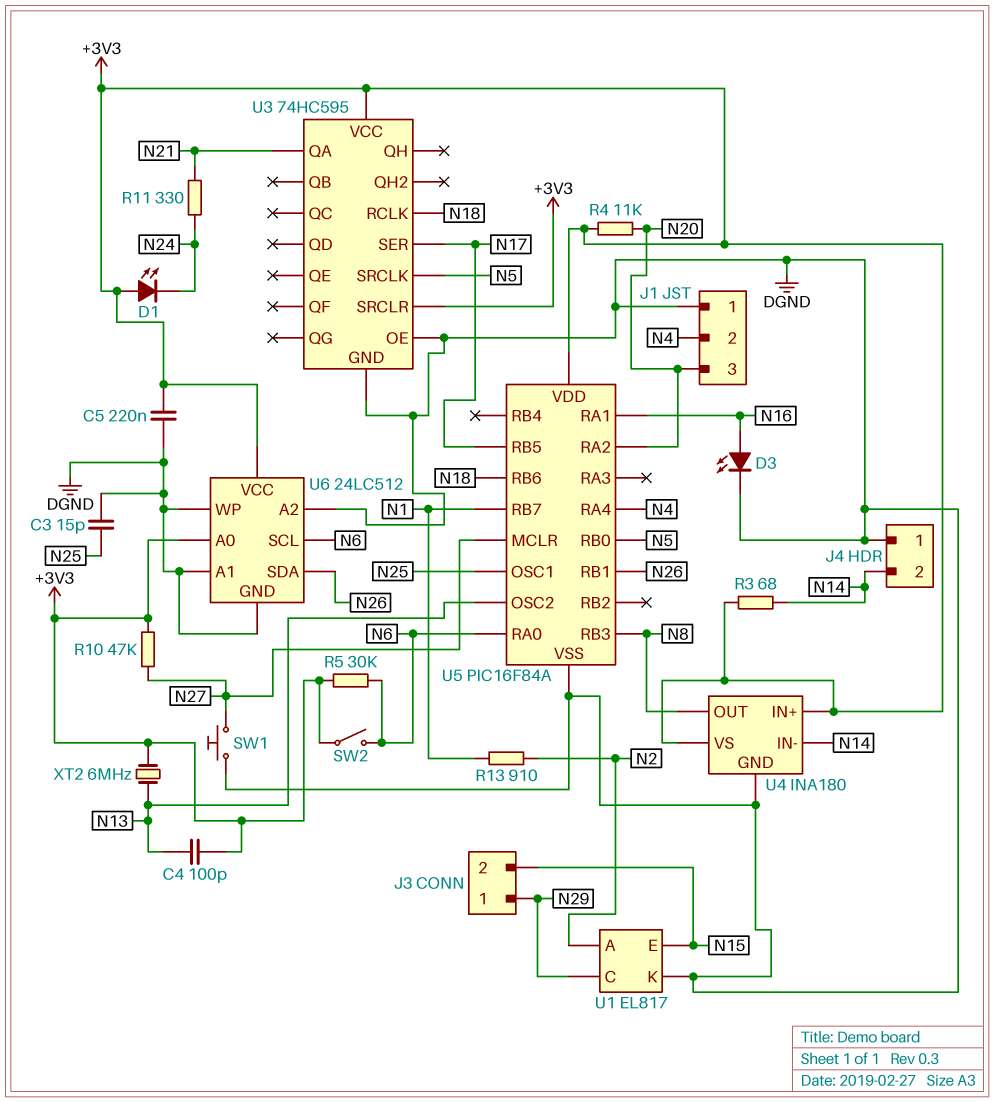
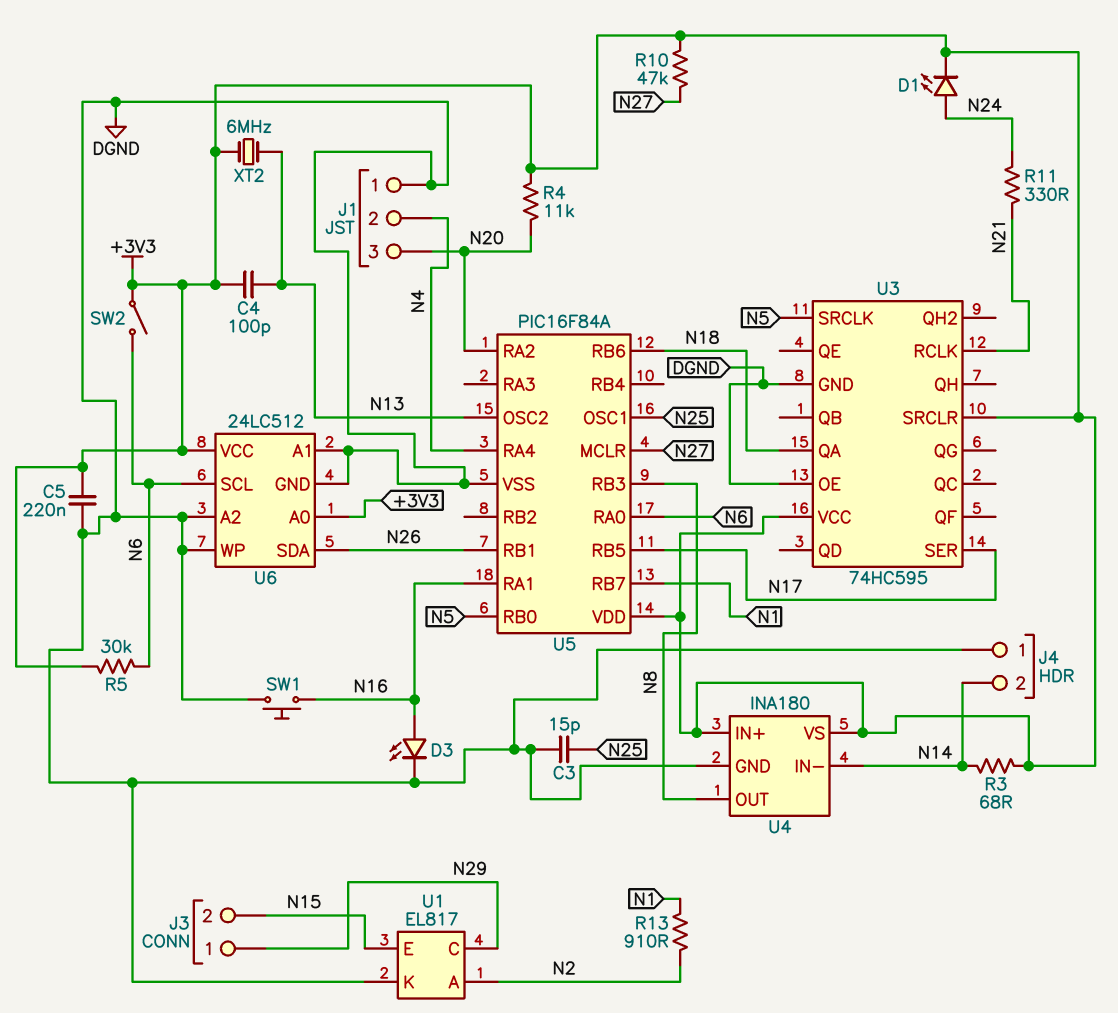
D1: LED (A +3V3, K N24) -> LED (A N24, K +3V3)
SW1: button (DGND, N27) -> button (DGND, N16)
U3 pin QA: N21 -> N18
U3 pin RCLK: N18 -> N21

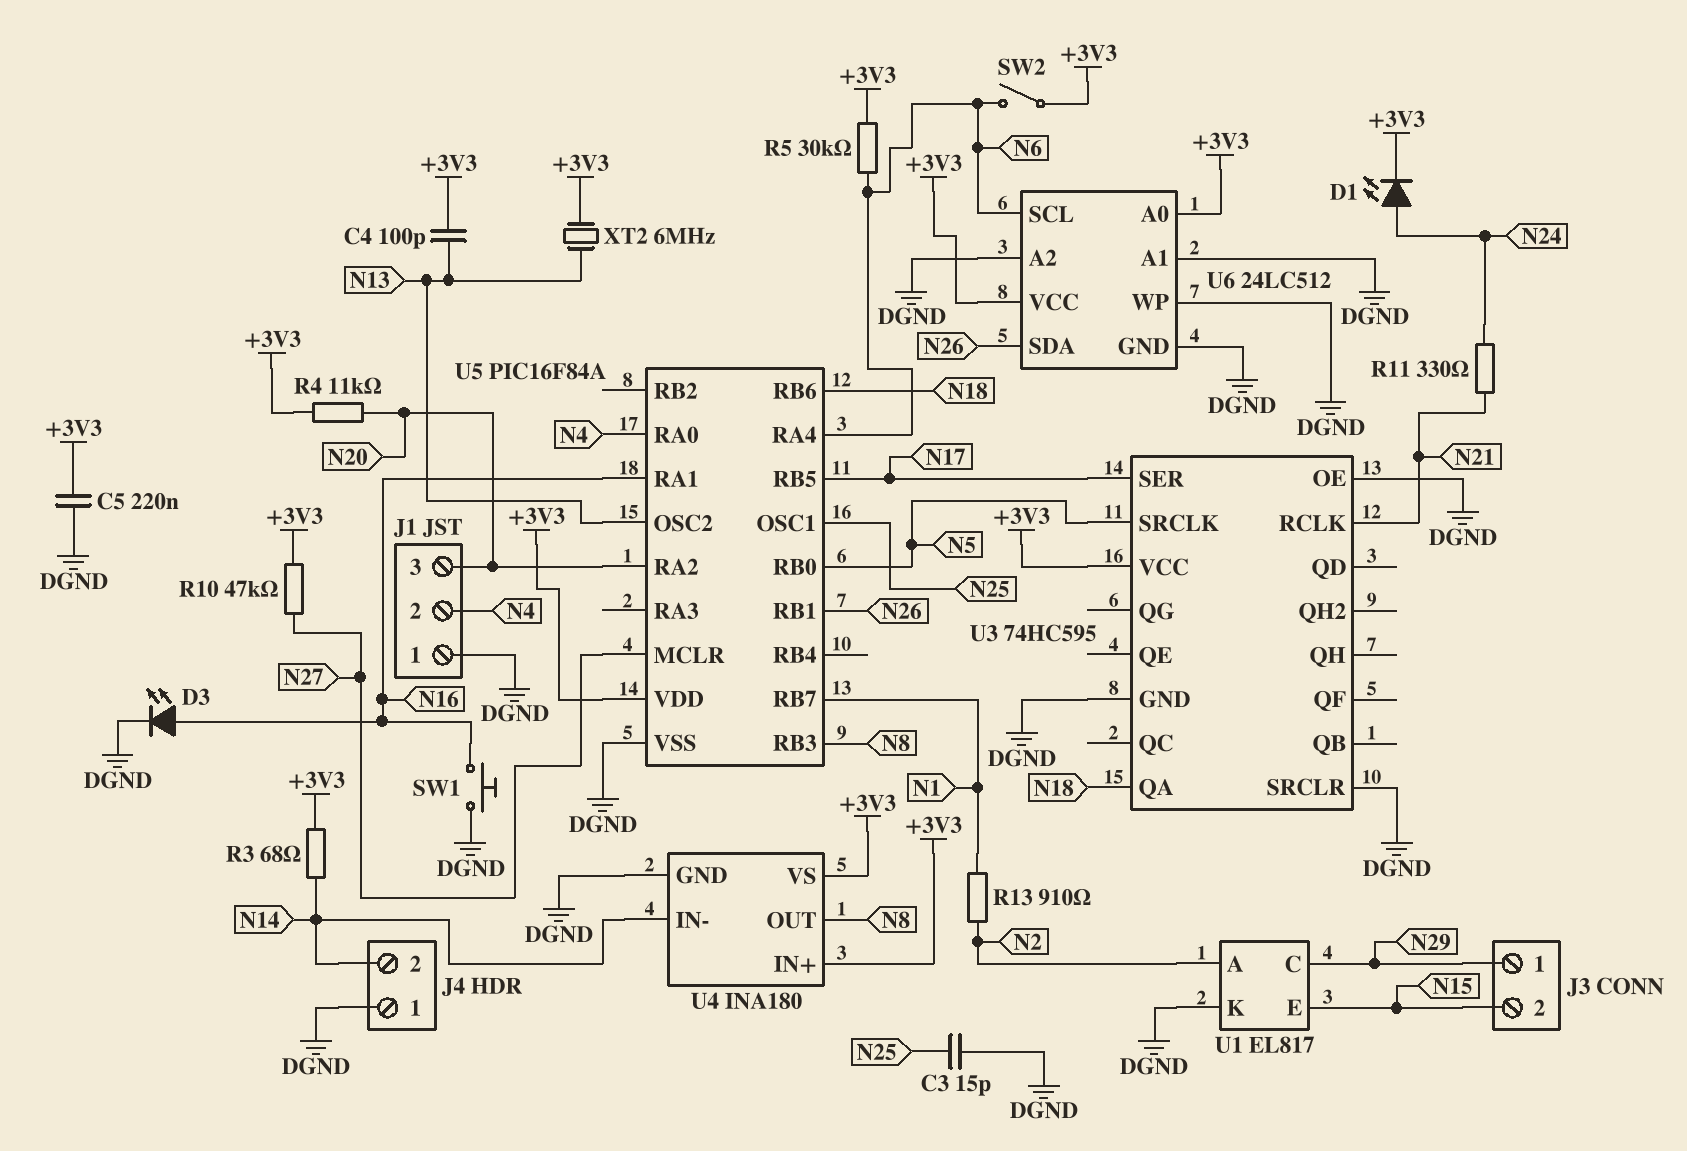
U3 pin SRCLR: +3V3 -> DGND
U5 pin RA0: N6 -> N4
U5 pin RA4: N4 -> N6

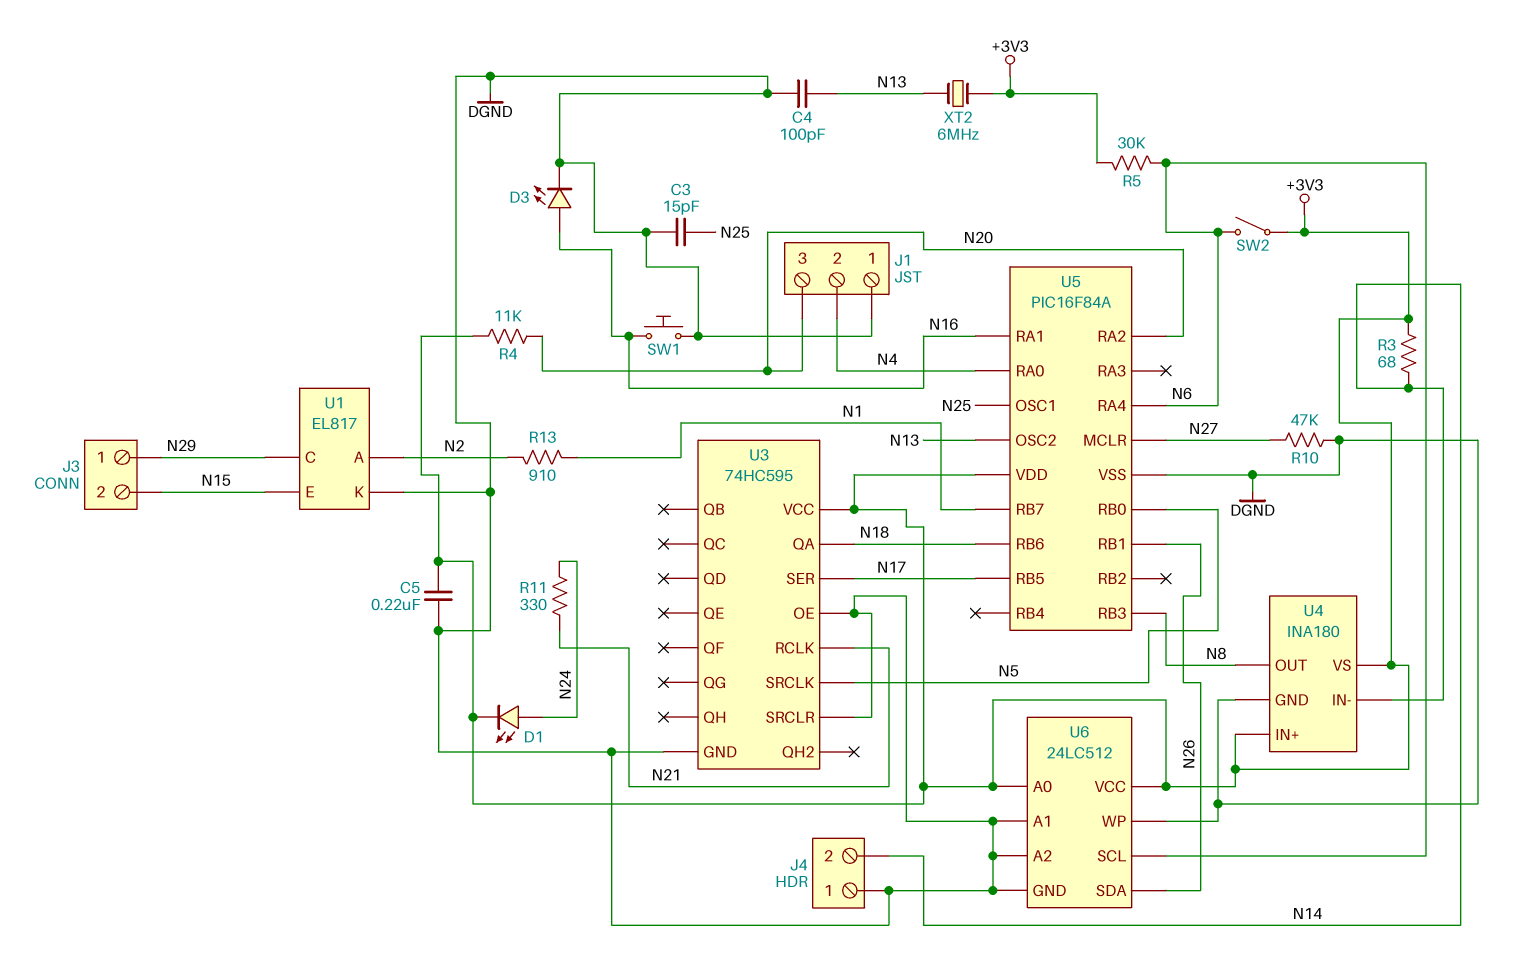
C4: 100pF (+3V3, N13) -> 100pF (DGND, N13)
R10: 47k (+3V3, N27) -> 47k (DGND, N27)

